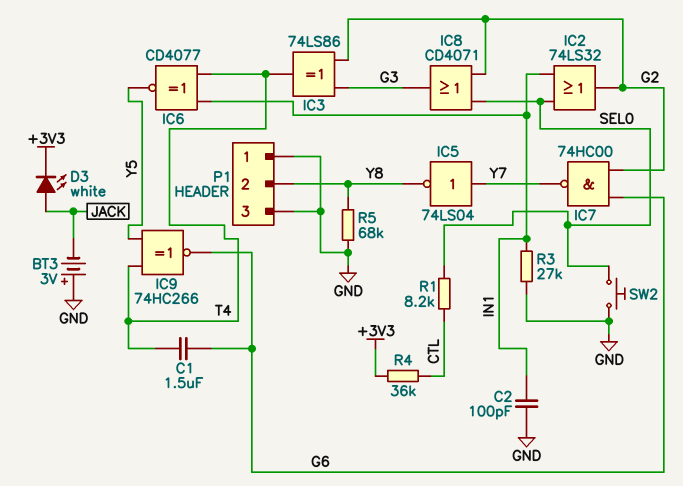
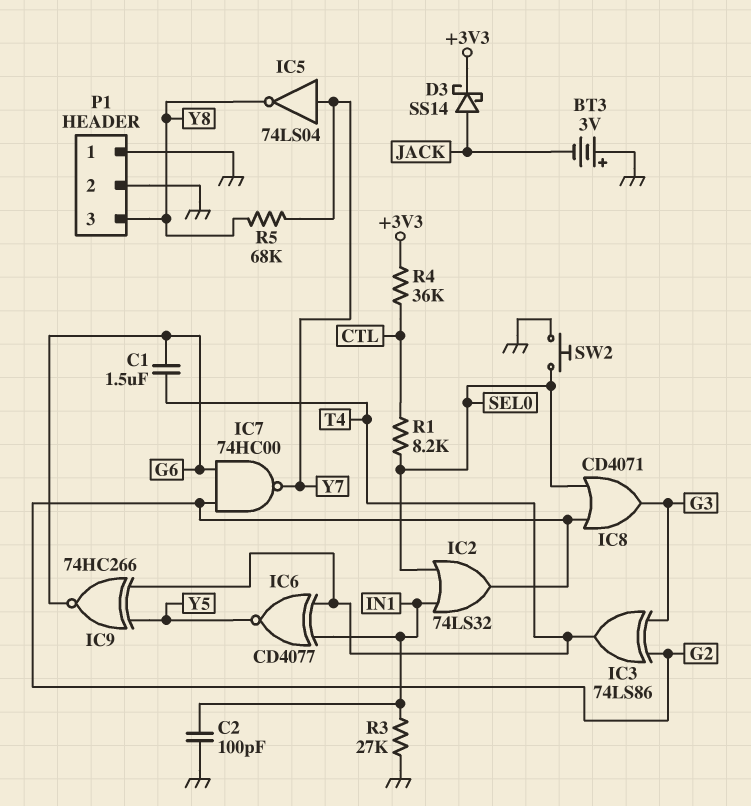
D3: LED white (A JACK, K +3V3) -> schottky SS14 (A JACK, K +3V3)
P1 pin 2: Y8 -> GND
P1 pin 3: GND -> Y8
R5: 68k (GND, Y8) -> 68k (Y7, Y8)

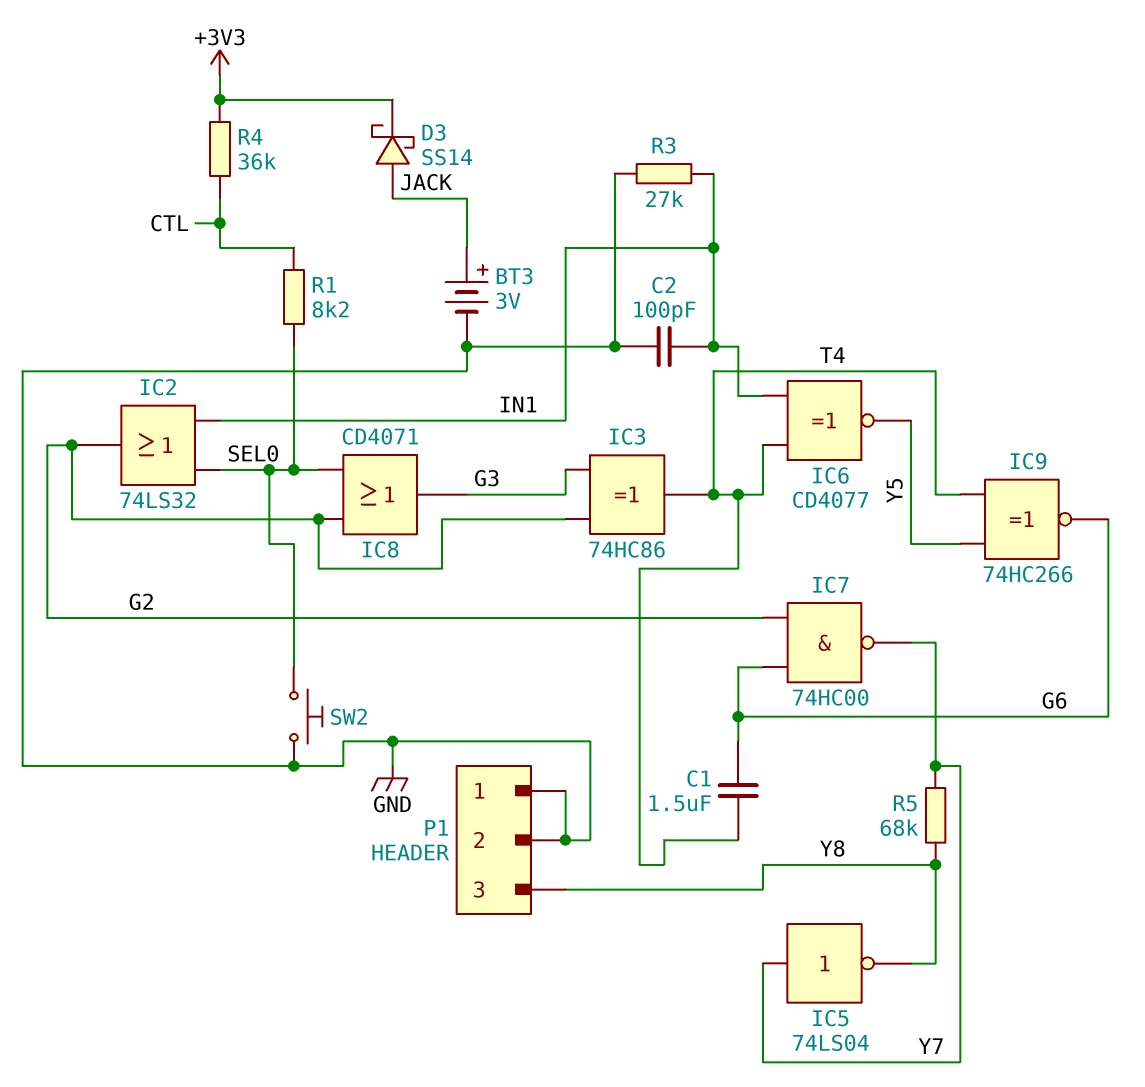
BT3: 3V (plus GND, minus JACK) -> 3V (plus JACK, minus GND)
IC3: XOR 74LS86 (in G2, in G3, out T4) -> XOR 74HC86 (in G2, in G3, out T4)

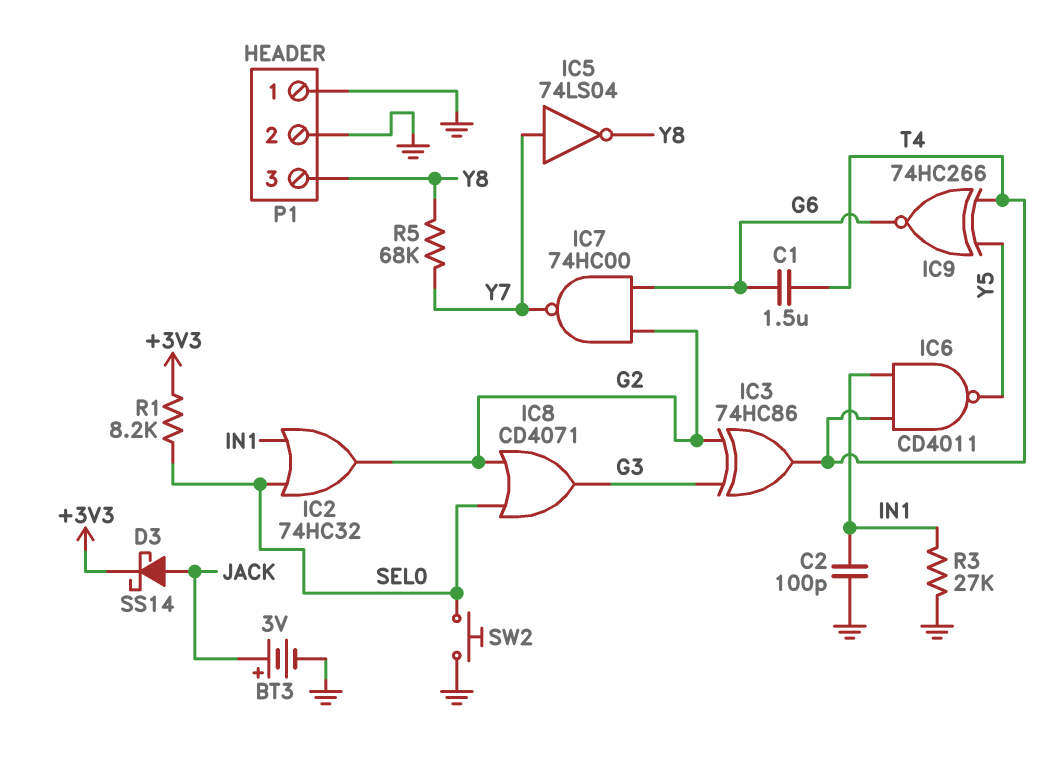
IC2: OR 74LS32 (in IN1, in SEL0, out G2) -> OR 74HC32 (in IN1, in SEL0, out G2)
IC6: XNOR CD4077 (in IN1, in T4, out Y5) -> NAND CD4011 (in IN1, in T4, out Y5)
R1: 8.2k (CTL, SEL0) -> 8.2k (+3V3, SEL0)
R4: 36k (+3V3, CTL) -> none

